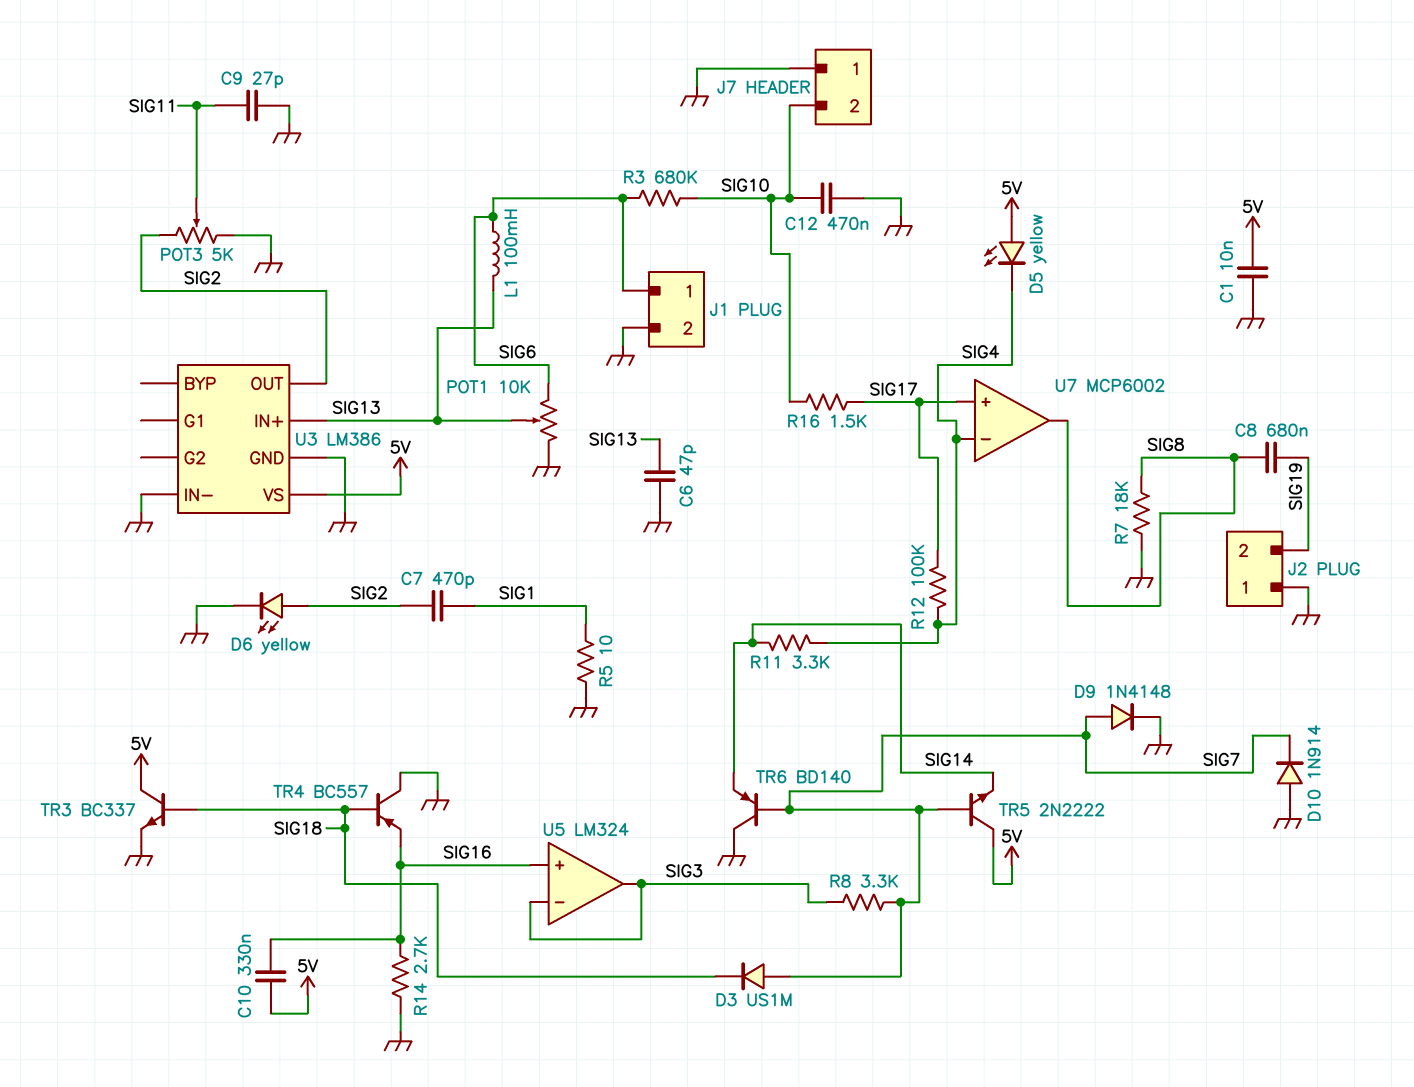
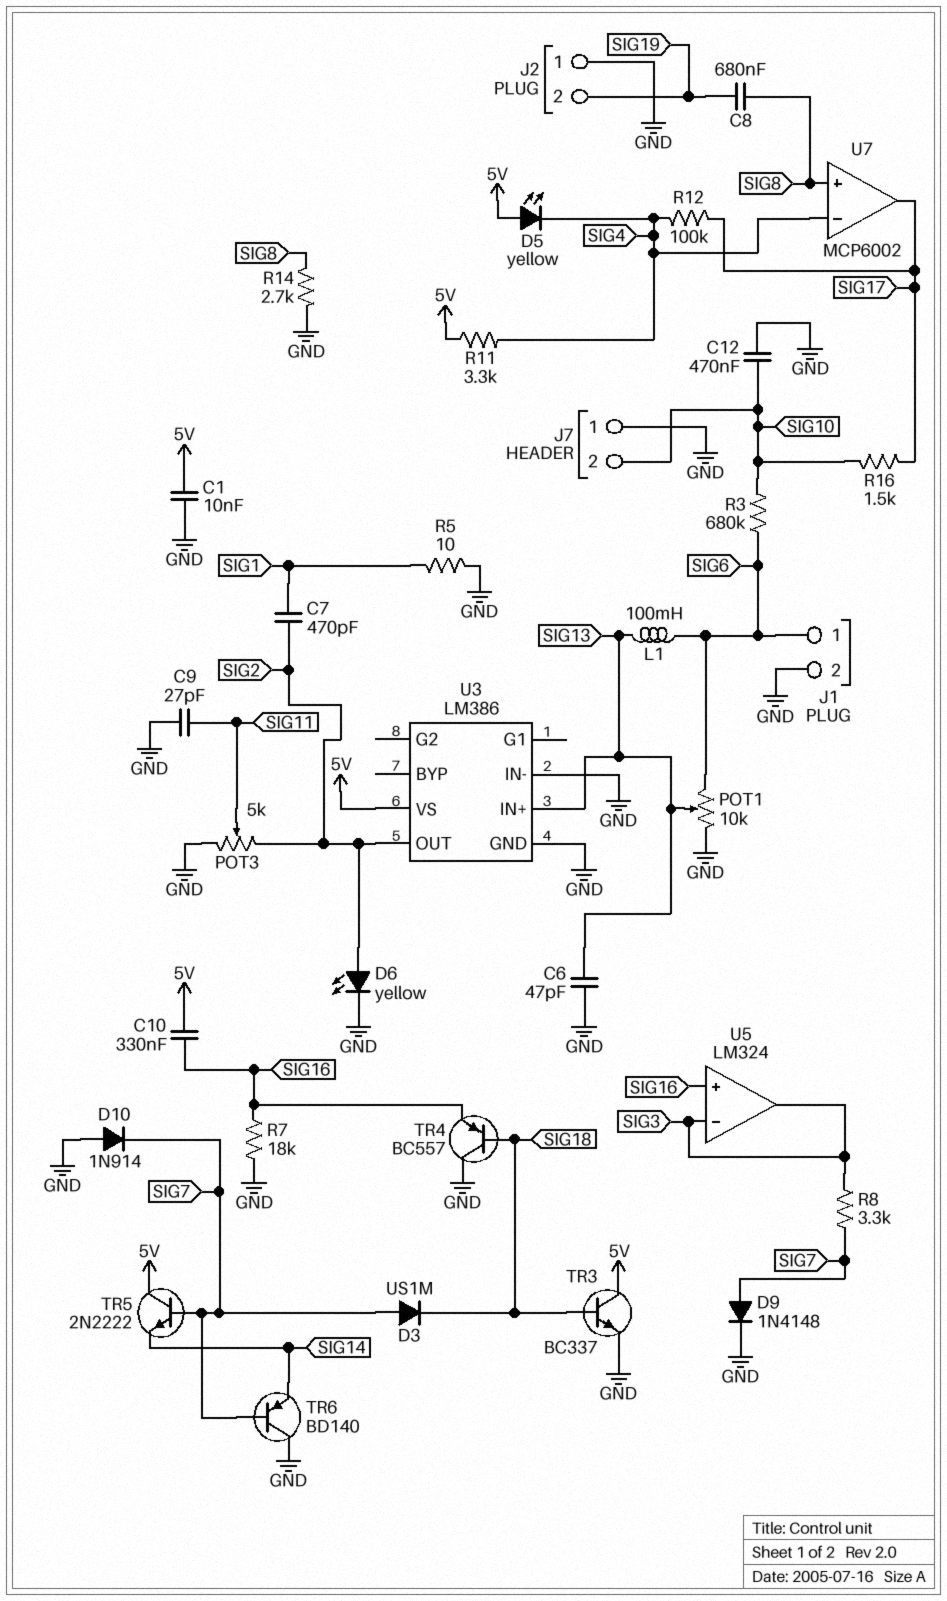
R7: 18k (GND, SIG8) -> 18k (GND, SIG16)
R11: 3.3k (SIG4, SIG14) -> 3.3k (5V, SIG4)
R14: 2.7k (GND, SIG16) -> 2.7k (GND, SIG8)
U7 pin in+: SIG17 -> SIG8
U7 pin out: SIG8 -> SIG17

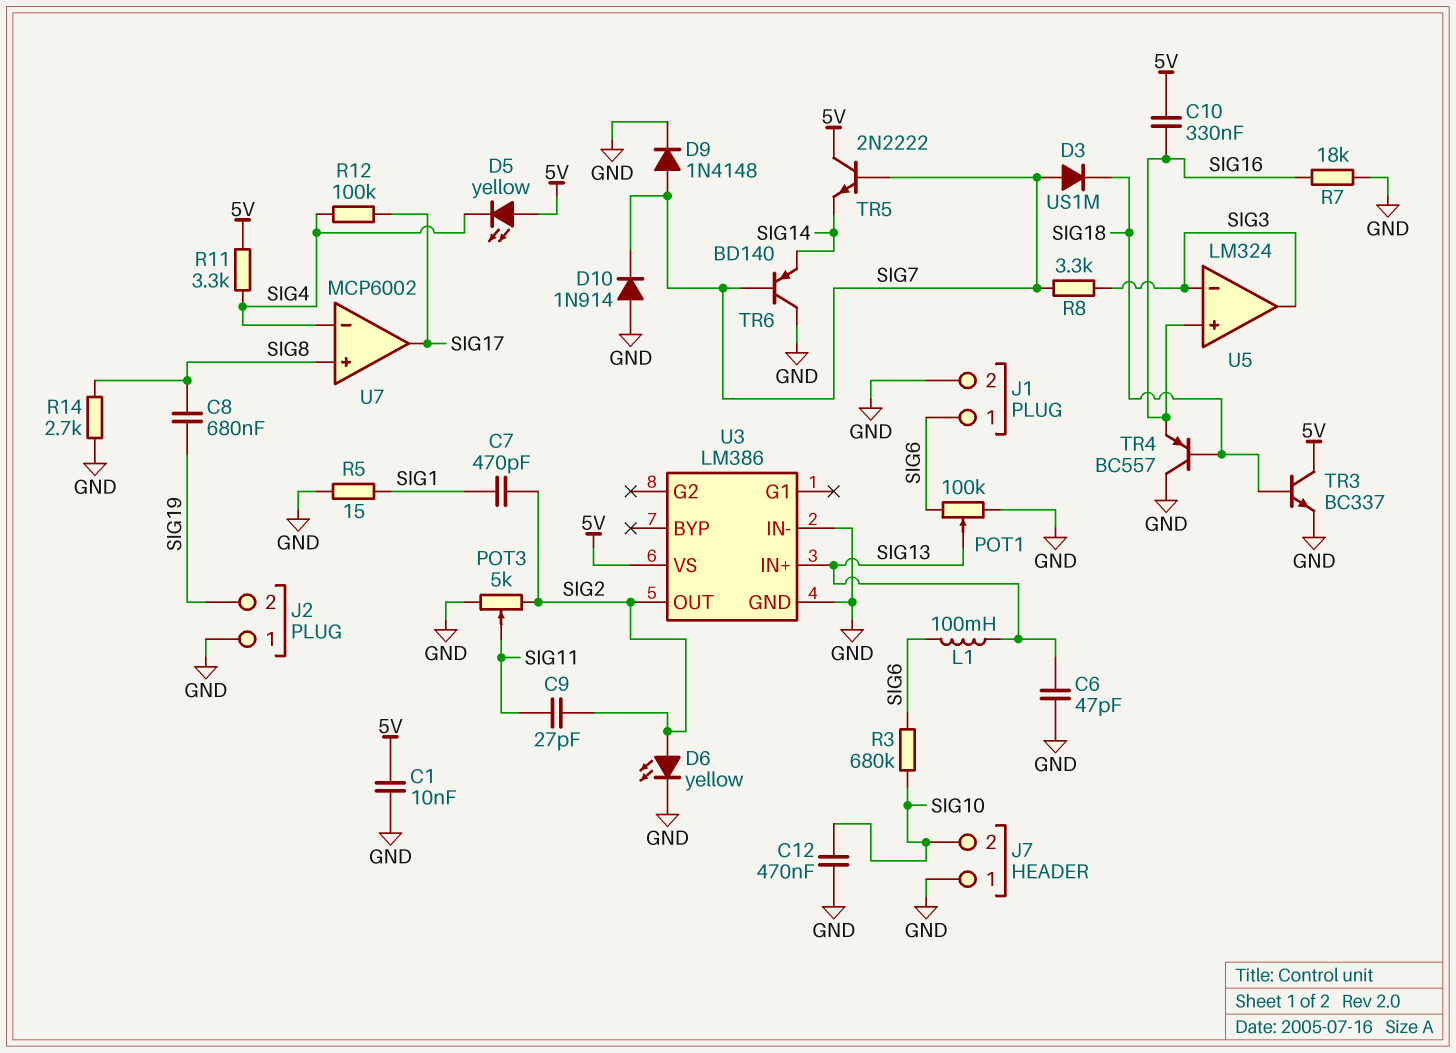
C9: 27pF (GND, SIG11) -> 27pF (SIG2, SIG11)
POT1: 10k (GND, SIG6, wiper SIG13) -> 100k (GND, SIG6, wiper SIG13)
R5: 10 (GND, SIG1) -> 15 (GND, SIG1)
R16: 1.5k (SIG10, SIG17) -> none

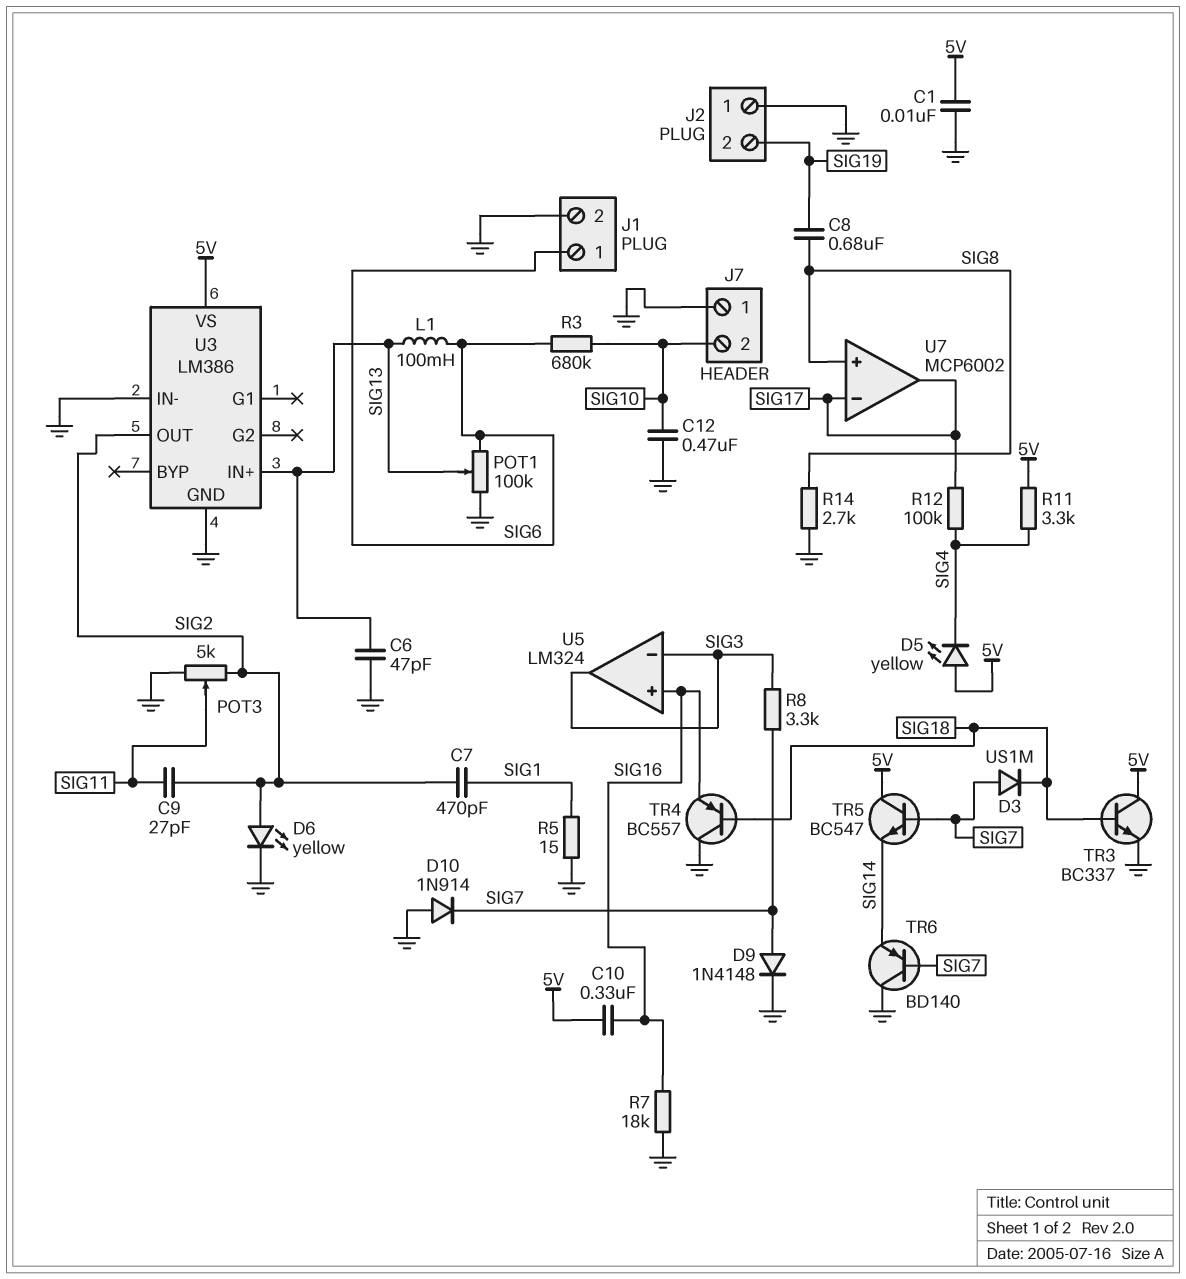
TR5: NPN 2N2222 (B SIG7, C 5V, E SIG14) -> NPN BC547 (B SIG7, C 5V, E SIG14)
U7 pin in-: SIG4 -> SIG17

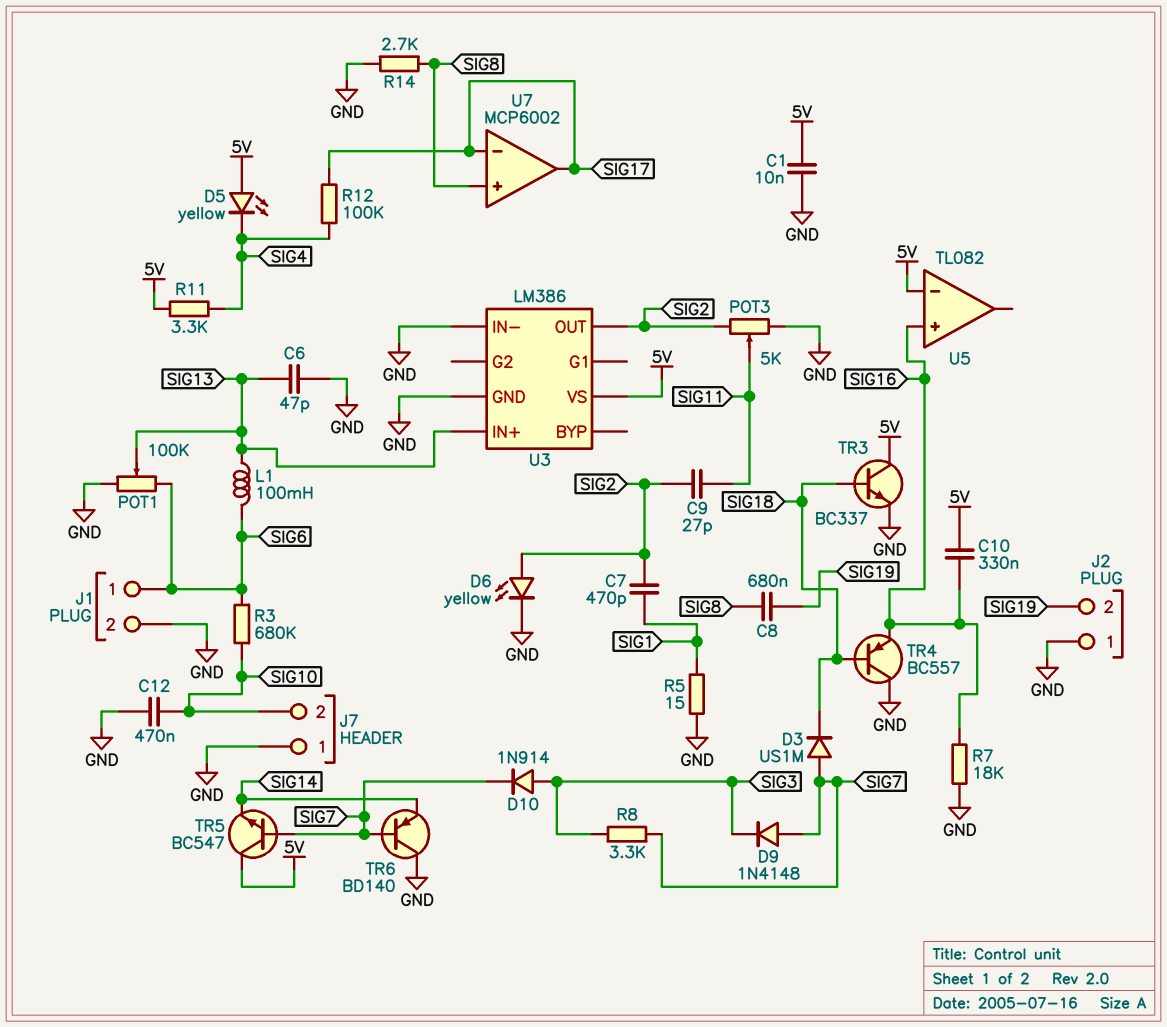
D9: diode 1N4148 (A SIG7, K GND) -> diode 1N4148 (A SIG7, K SIG3)
D10: diode 1N914 (A GND, K SIG7) -> diode 1N914 (A SIG3, K SIG7)
U5: LM324 -> TL082
U5 pin in-: SIG3 -> 5V
U5 pin out: SIG3 -> none

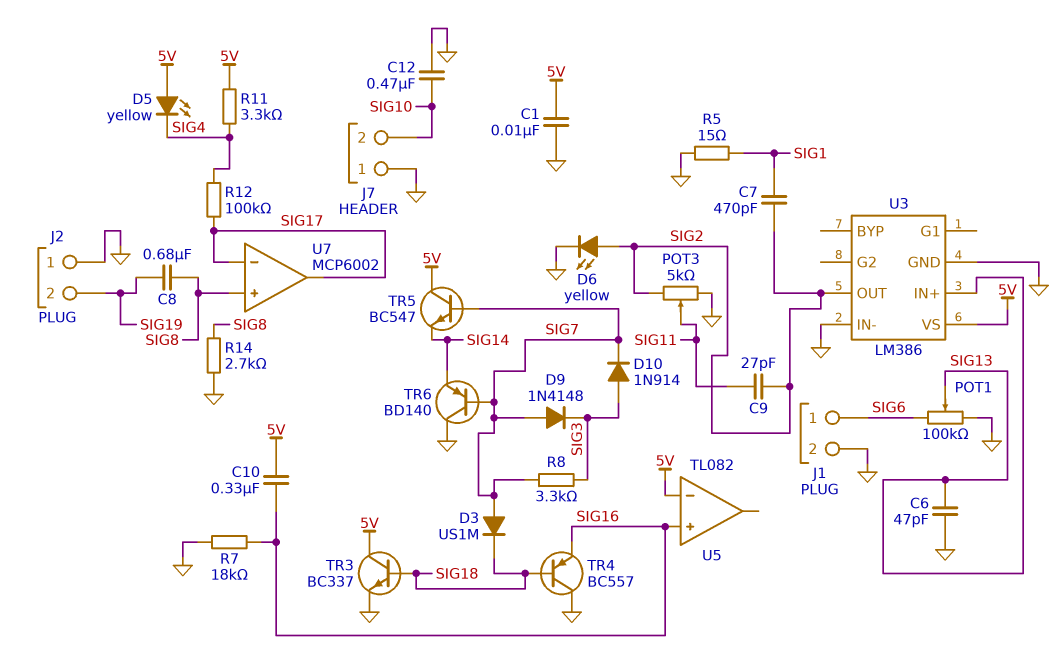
L1: 100mH (SIG6, SIG13) -> none
R3: 680k (SIG6, SIG10) -> none

